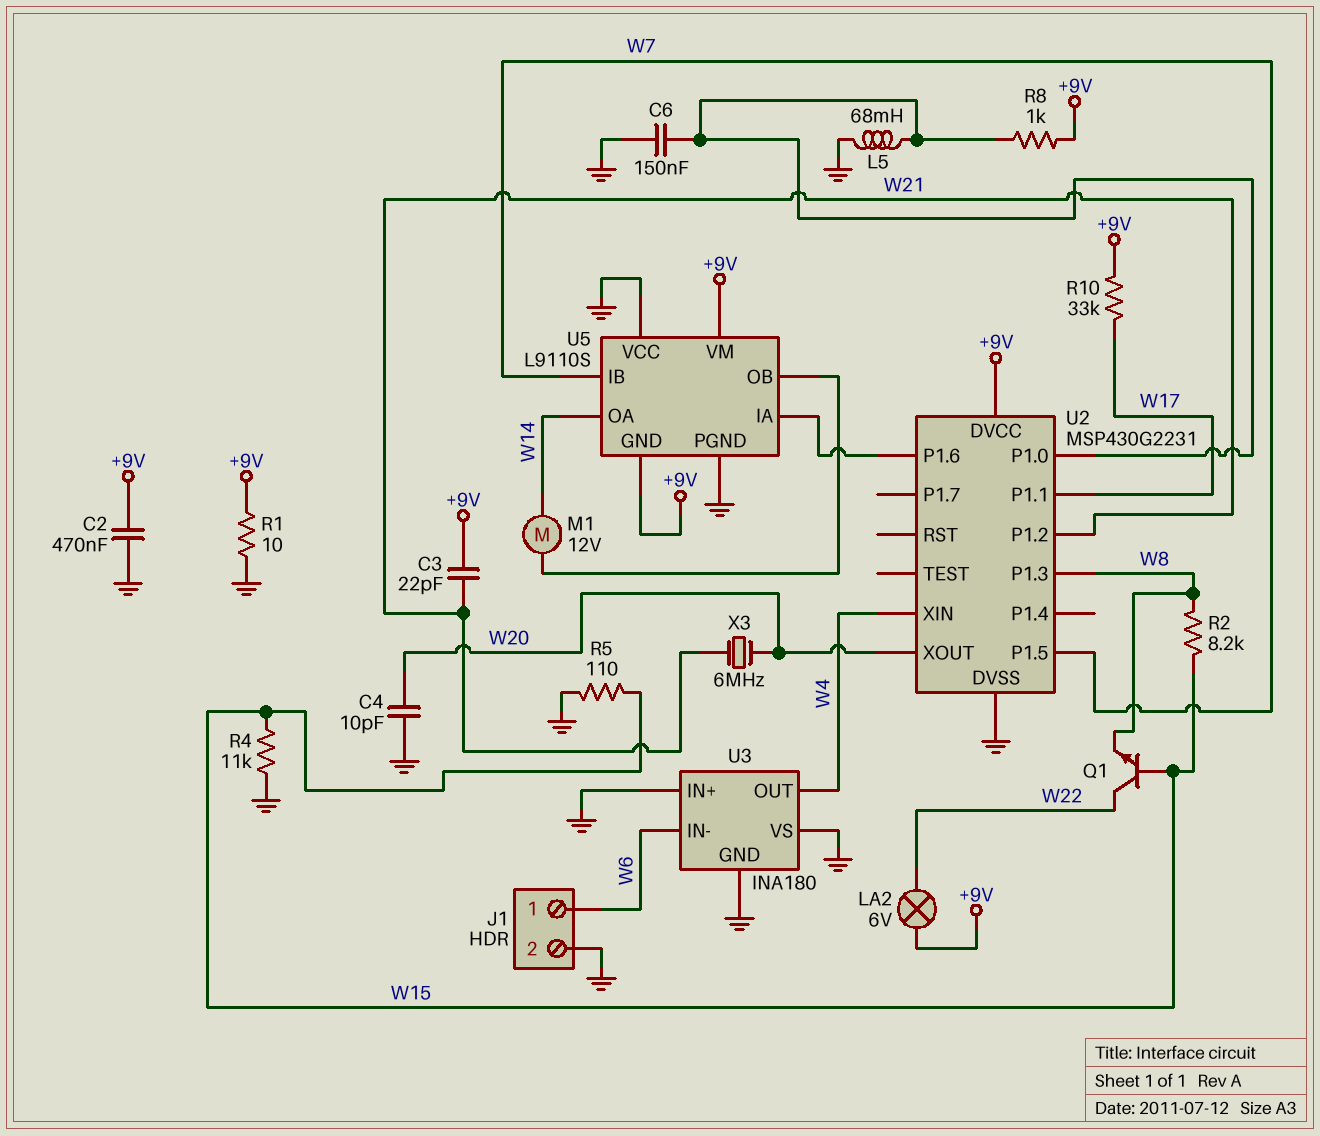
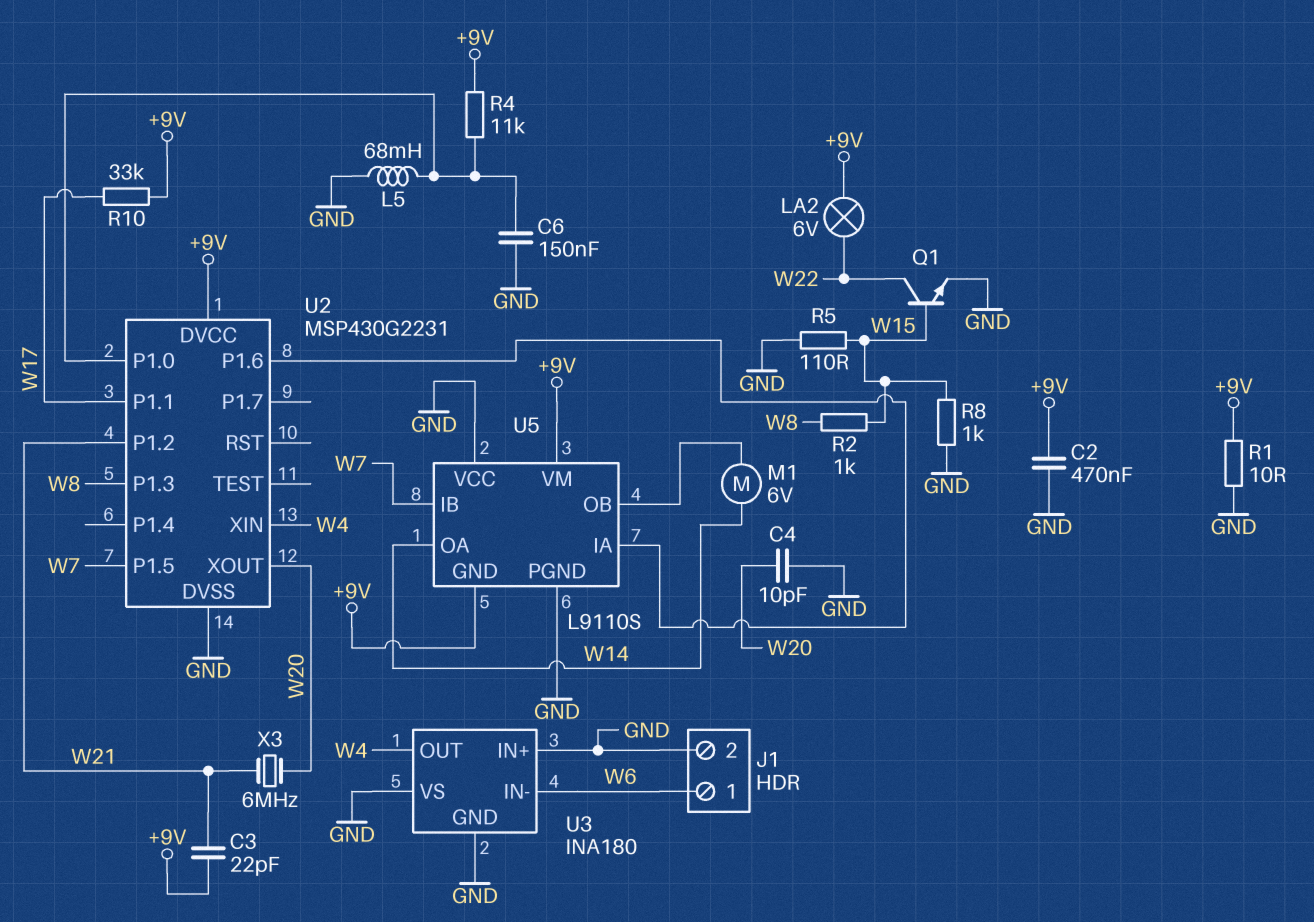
M1: motor 12V (U5/OB, W14) -> motor 6V (U5/OB, W14)
Q1: NPN (B W15, C W22, E W8) -> NPN (B W15, C W22, E GND)
R2: 8.2k (W8, W15) -> 1k (W8, W15)
R4: 11k (GND, W15) -> 11k (+9V, U2/P1.0)
R8: 1k (+9V, U2/P1.0) -> 1k (GND, W15)

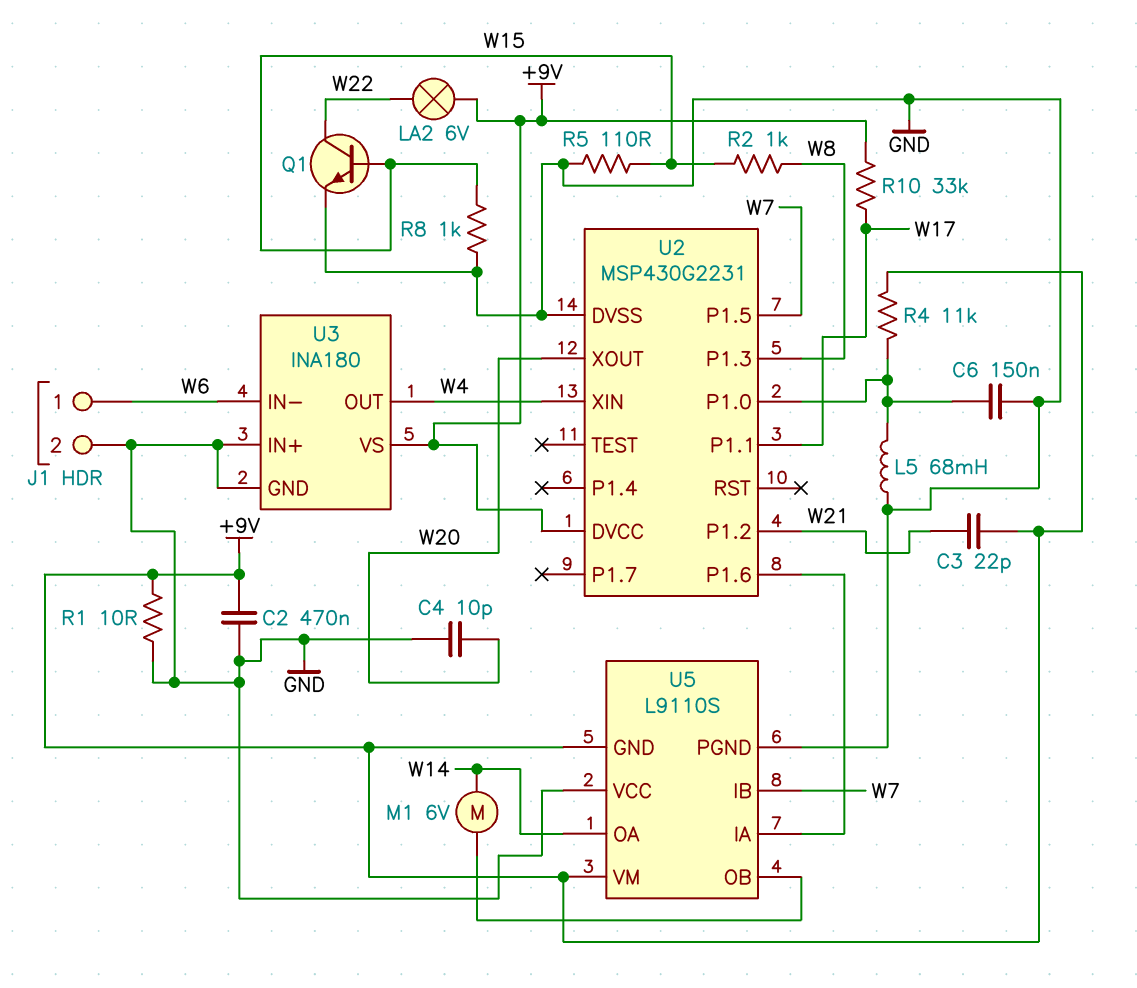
U3 pin VS: GND -> +9V
X3: 6MHz (W20, W21) -> none

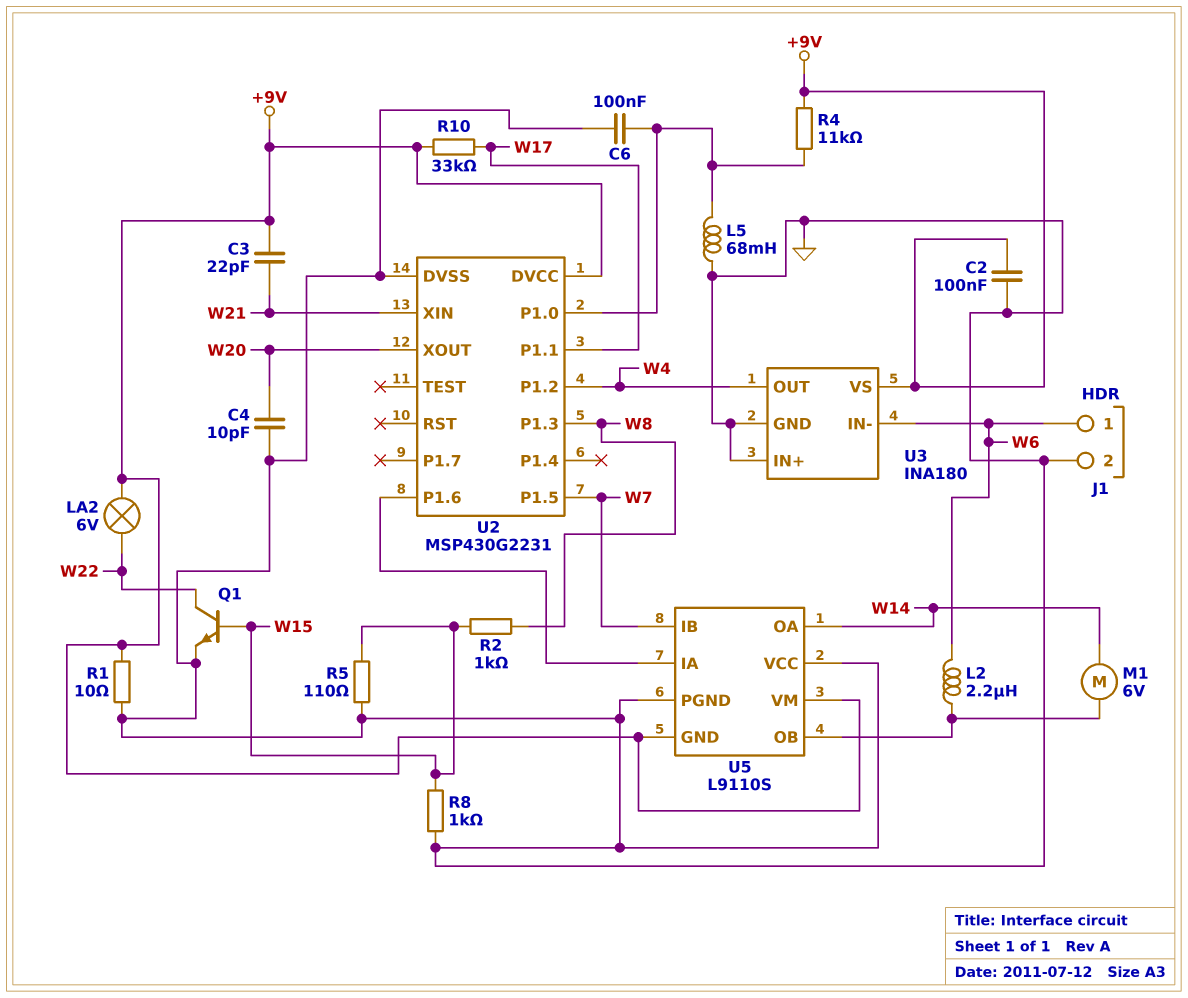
C2: 470nF (+9V, GND) -> 100nF (+9V, GND)
C6: 150nF (GND, U2/P1.0) -> 100nF (GND, U2/P1.0)
L2: none -> 2.2uH (U5/OB, W6)
U2 pin P1.2: W21 -> W4
U2 pin XIN: W4 -> W21

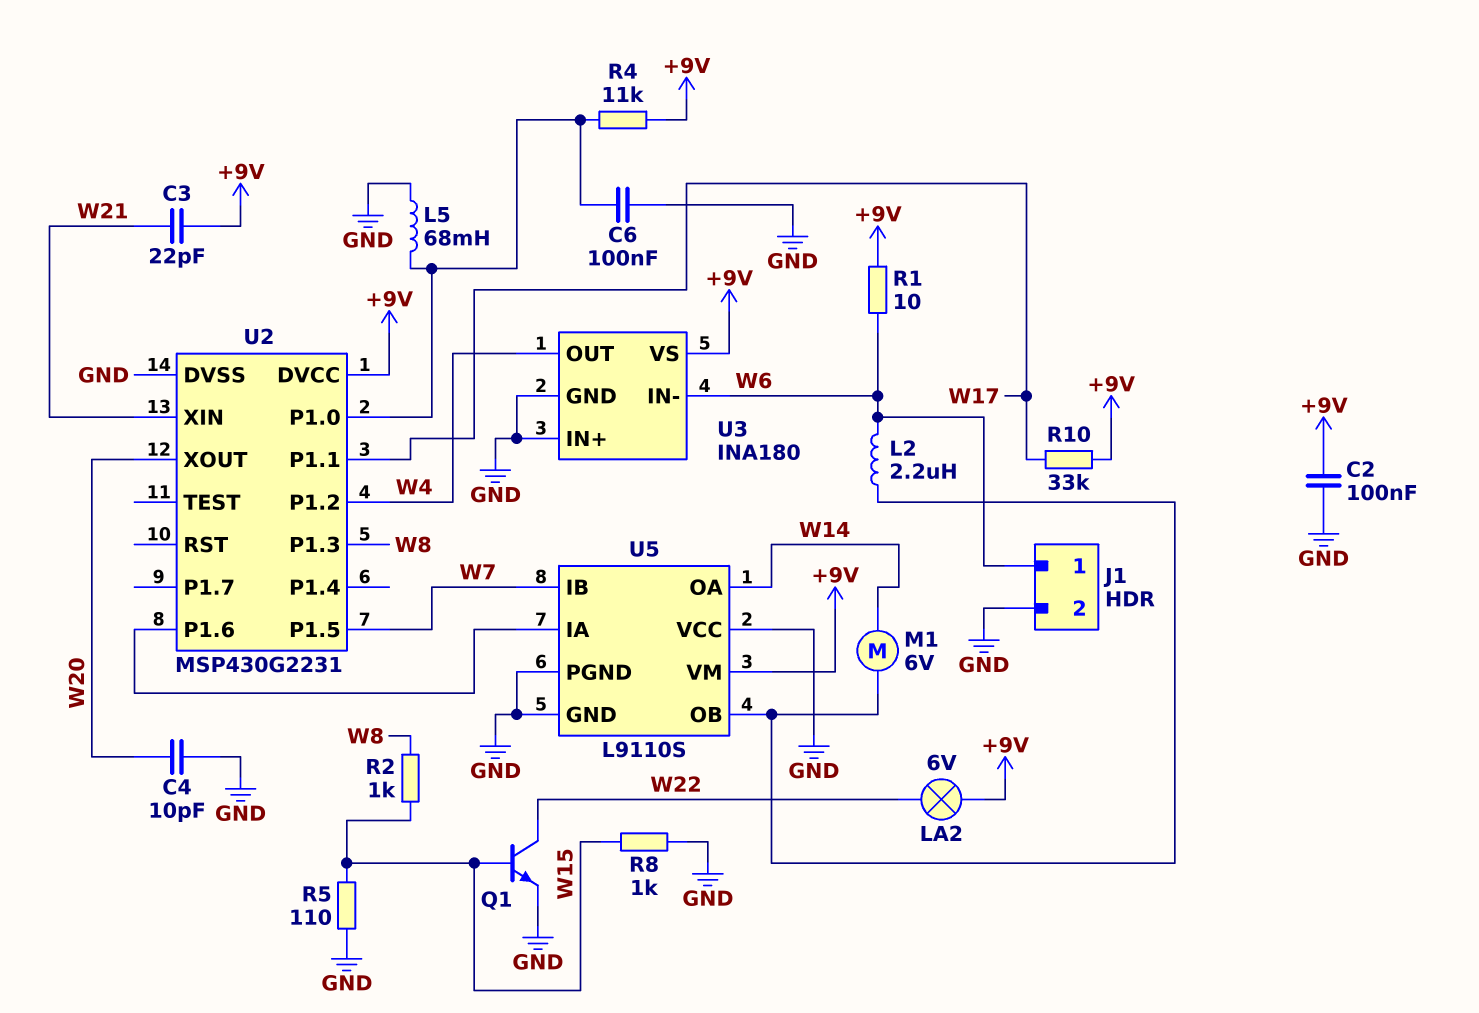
R1: 10 (+9V, GND) -> 10 (+9V, W6)
U5 pin GND: +9V -> GND

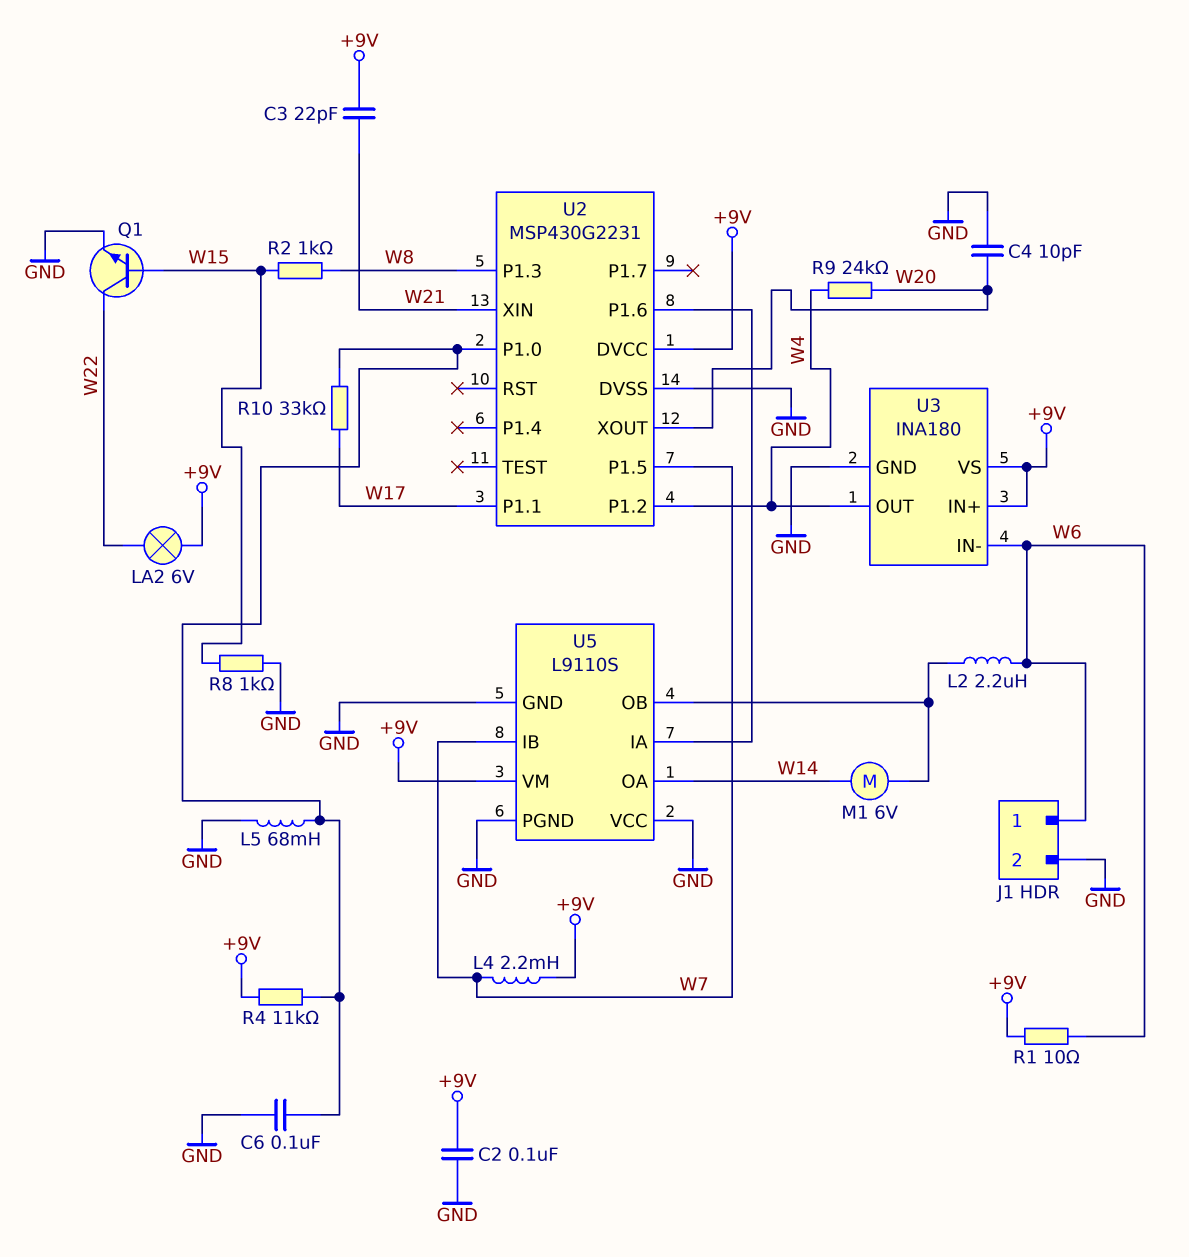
L4: none -> 2.2mH (+9V, W7)
R5: 110 (GND, W15) -> none
R9: none -> 24k (W4, W20)
R10: 33k (+9V, W17) -> 33k (U2/P1.0, W17)
U3 pin IN+: GND -> +9V

